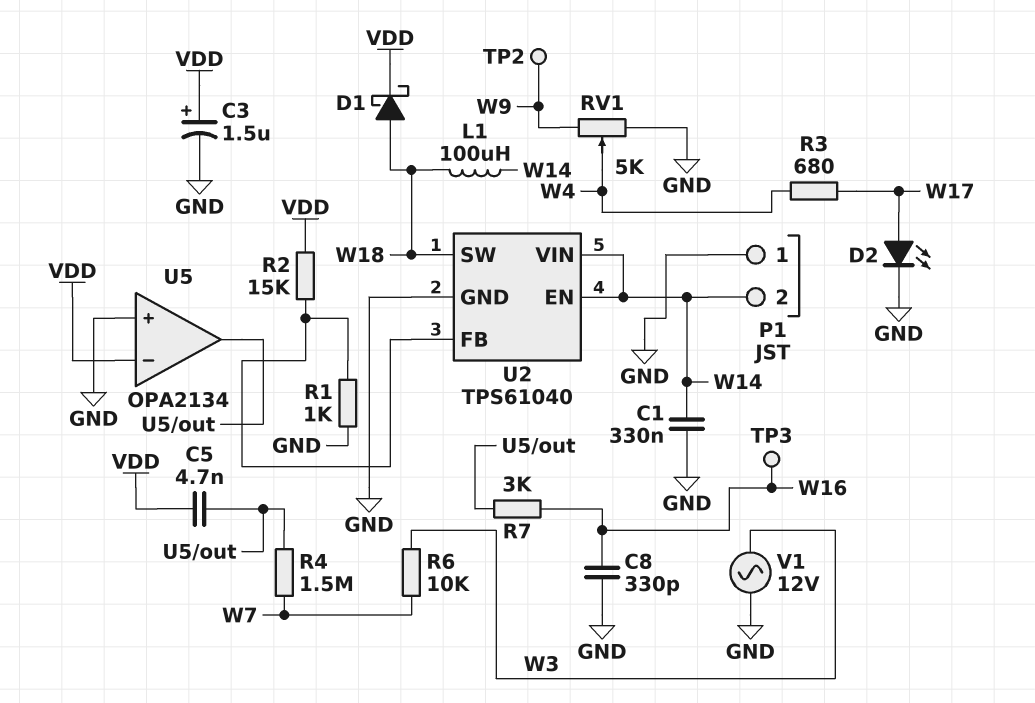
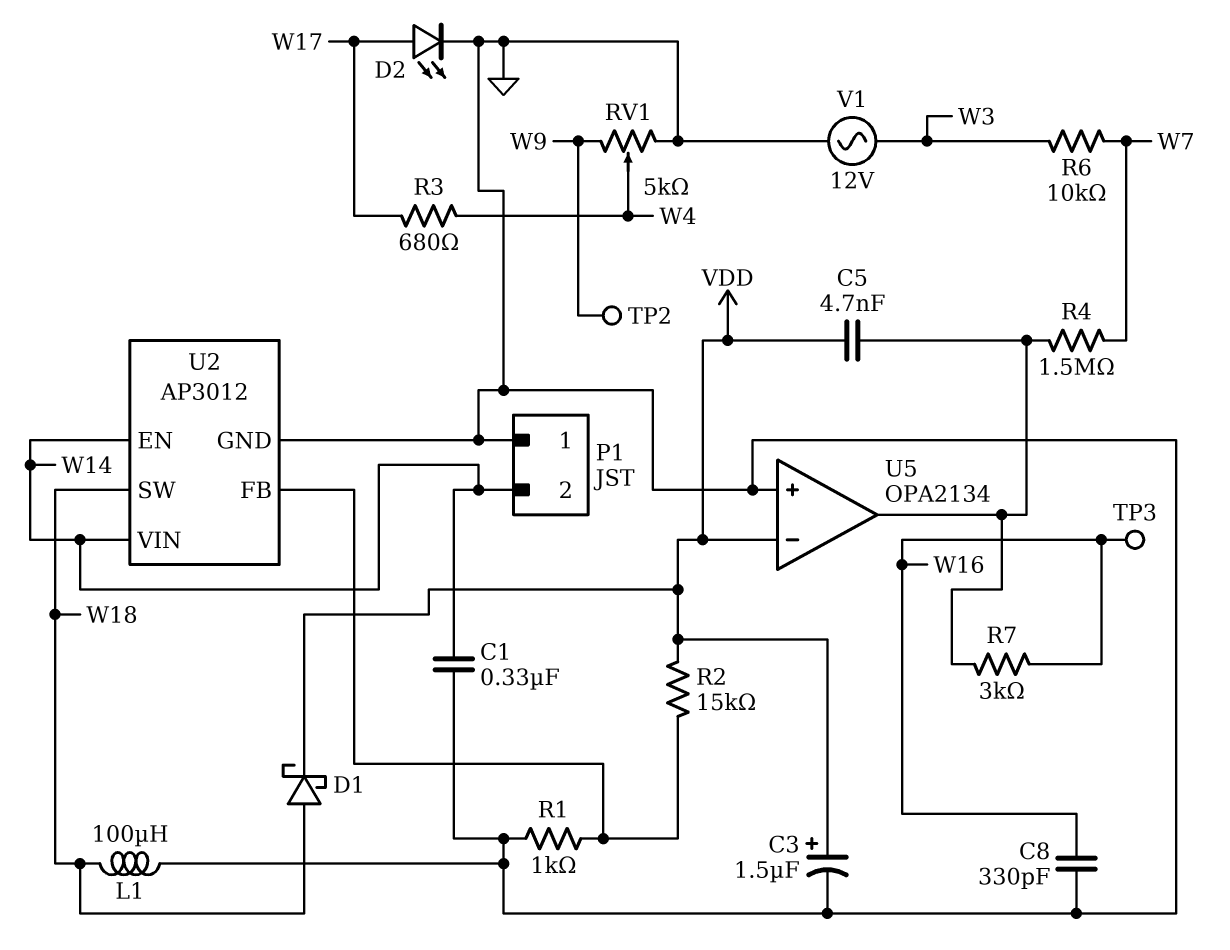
L1: 100uH (W14, W18) -> 100uH (GND, W18)
U2: TPS61040 -> AP3012

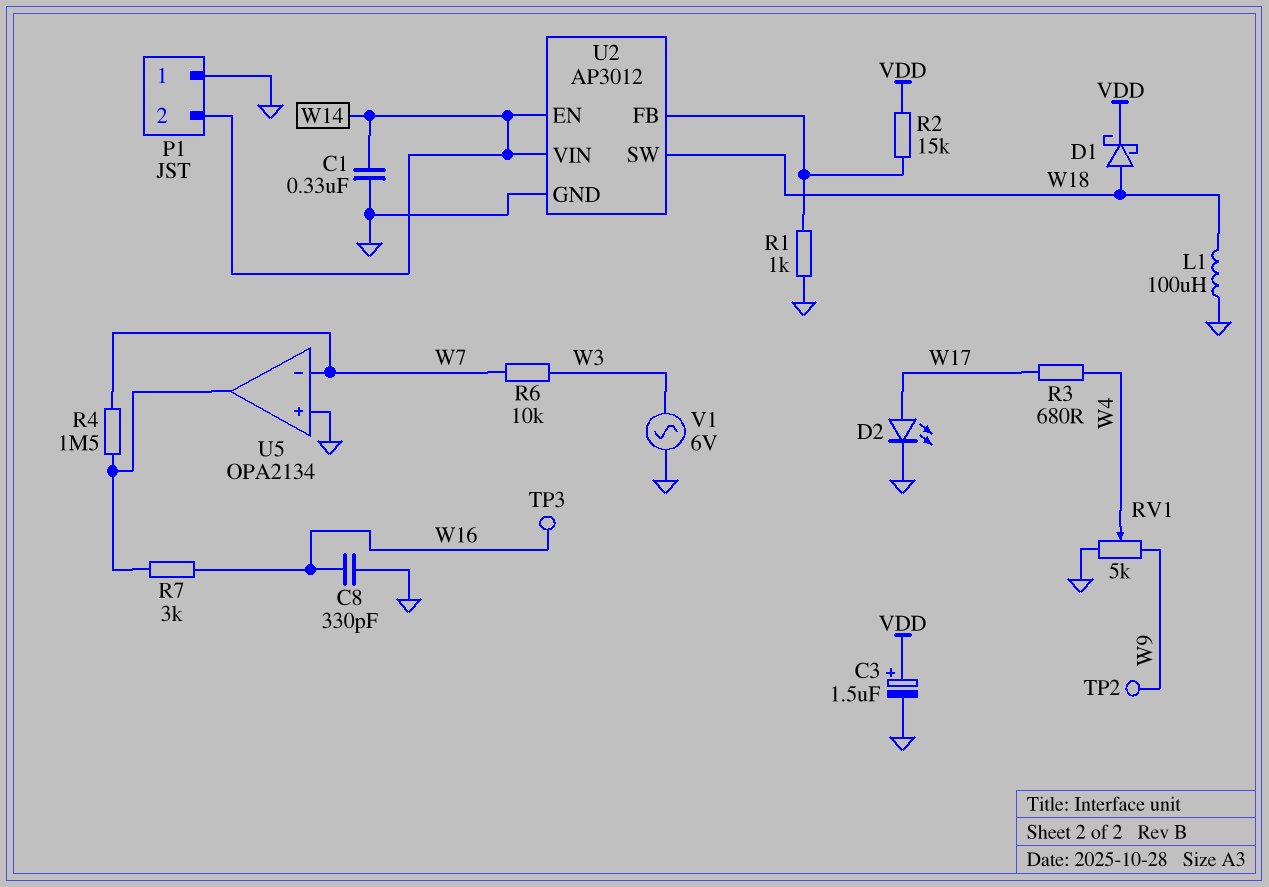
C5: 4.7nF (U5/out, VDD) -> none
U5 pin in-: VDD -> W7
V1: AC 12V (GND, W3) -> AC 6V (GND, W3)

